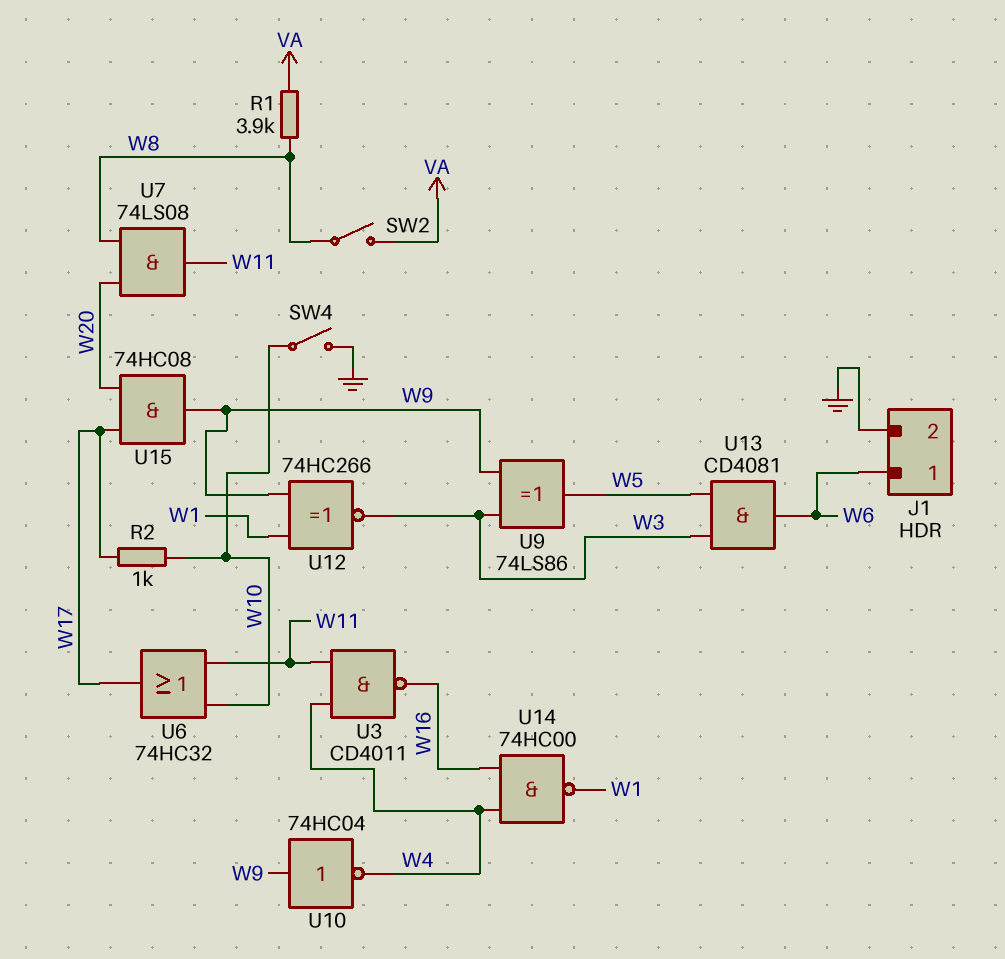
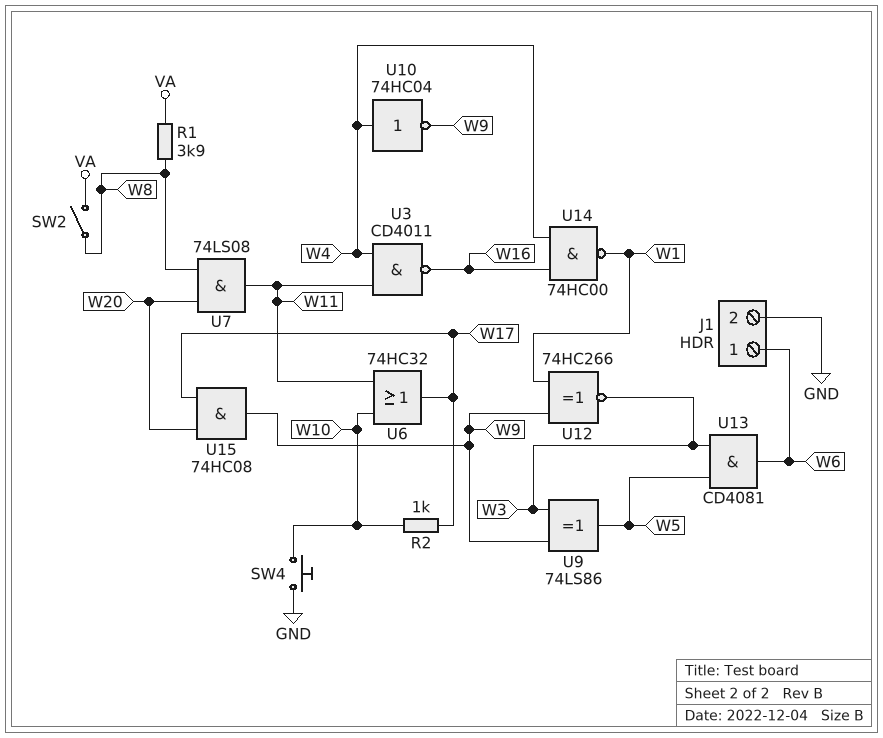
SW4: switch (GND, W10) -> button (GND, W10)
U10: NOT 74HC04 (in W9, out W4) -> NOT 74HC04 (in W4, out W9)

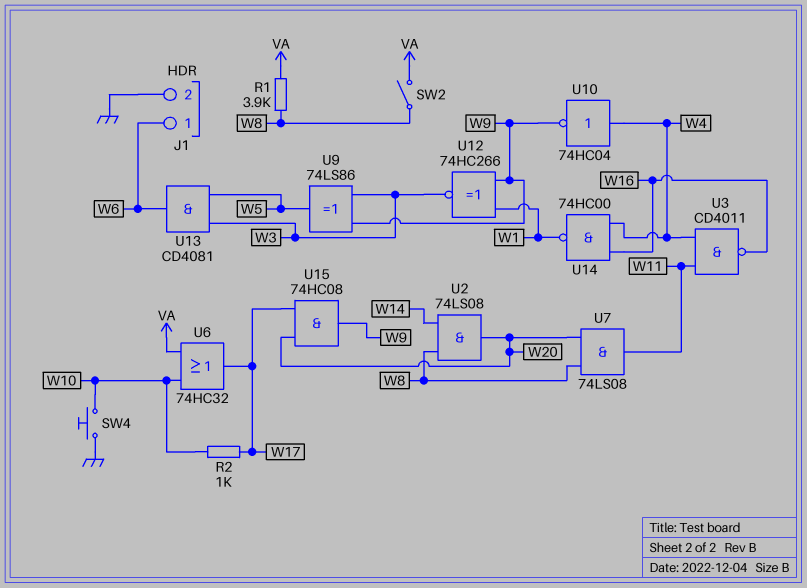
U2: none -> AND 74LS08 (in W8, in W14, out W20)
U6: OR 74HC32 (in W10, in W11, out W17) -> OR 74HC32 (in VA, in W10, out W17)

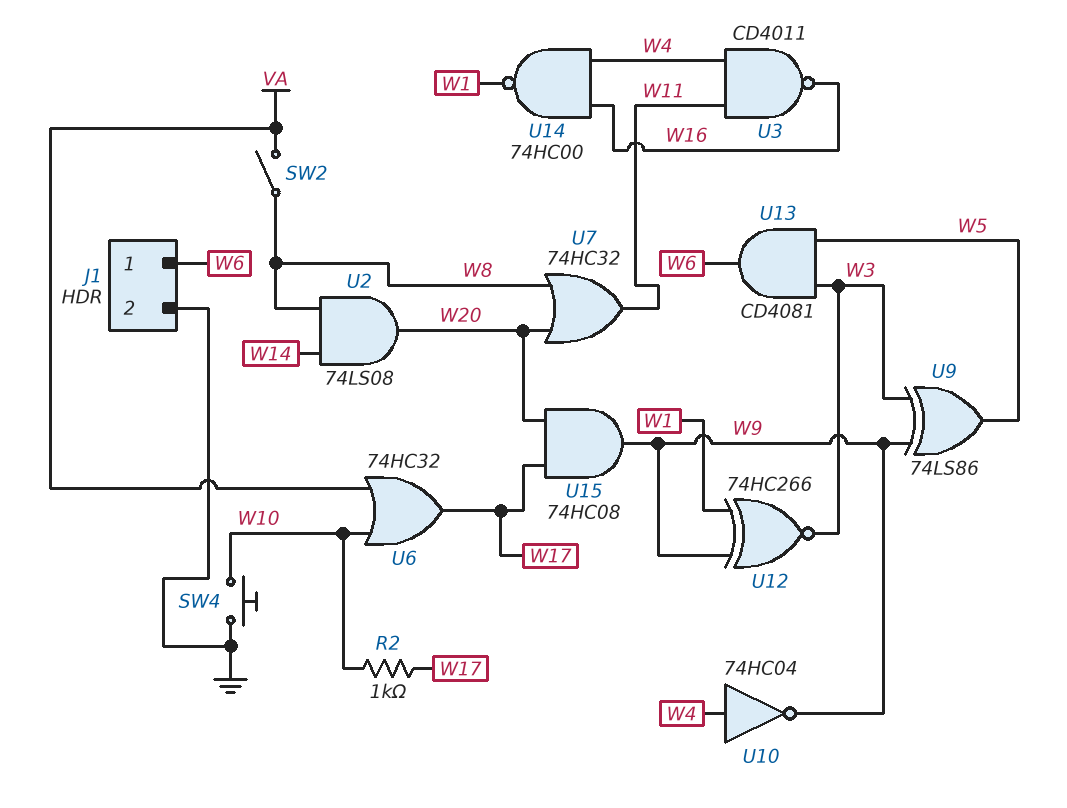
R1: 3.9k (VA, W8) -> none
U7: AND 74LS08 (in W8, in W20, out W11) -> OR 74HC32 (in W8, in W20, out W11)

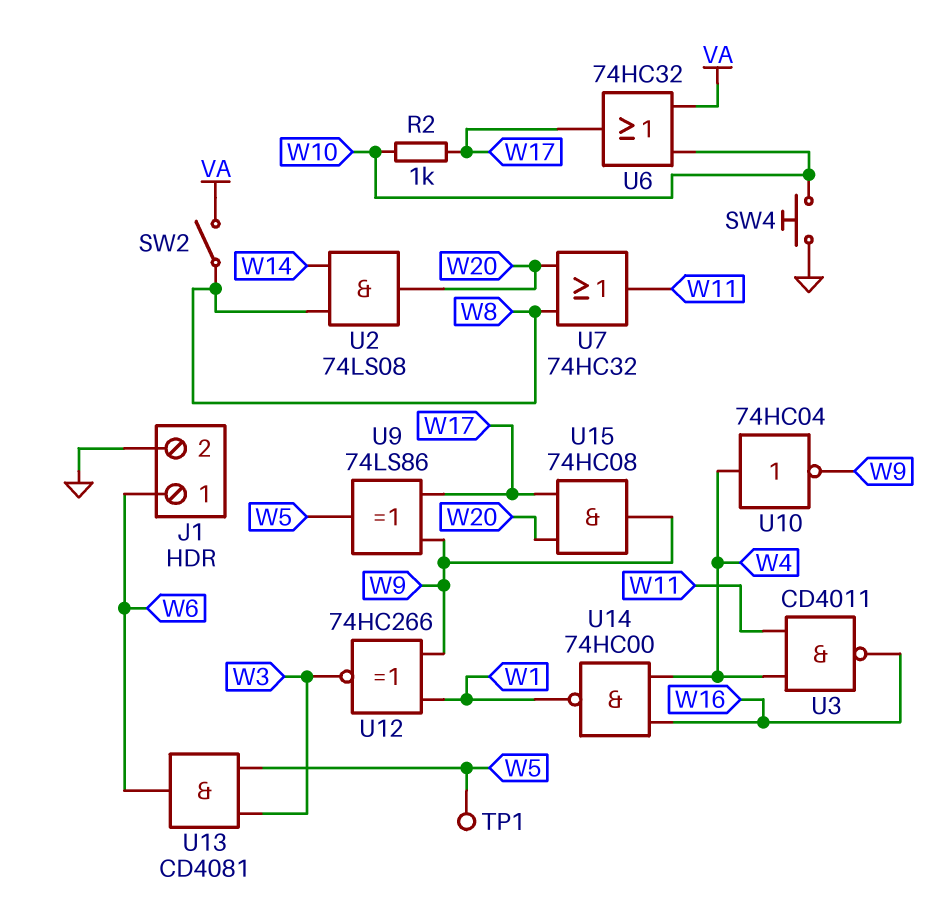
TP1: none -> test point (W5)
U9: XOR 74LS86 (in W3, in W9, out W5) -> XOR 74LS86 (in W9, in W17, out W5)

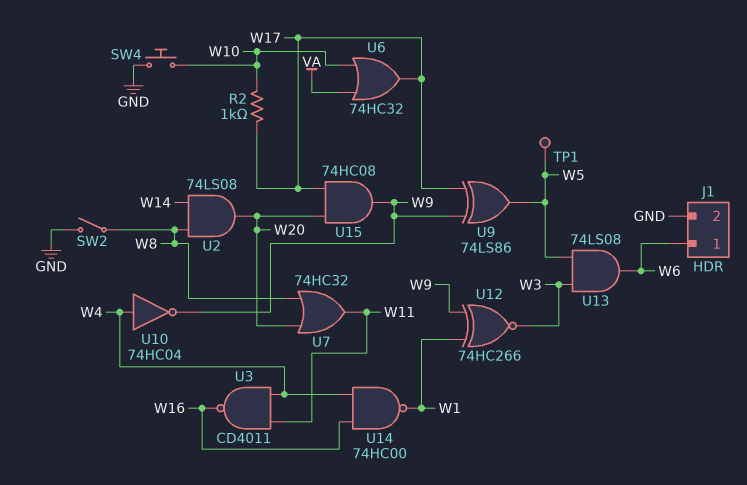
SW2: switch (VA, W8) -> switch (GND, W8)
U13: AND CD4081 (in W3, in W5, out W6) -> AND 74LS08 (in W3, in W5, out W6)

